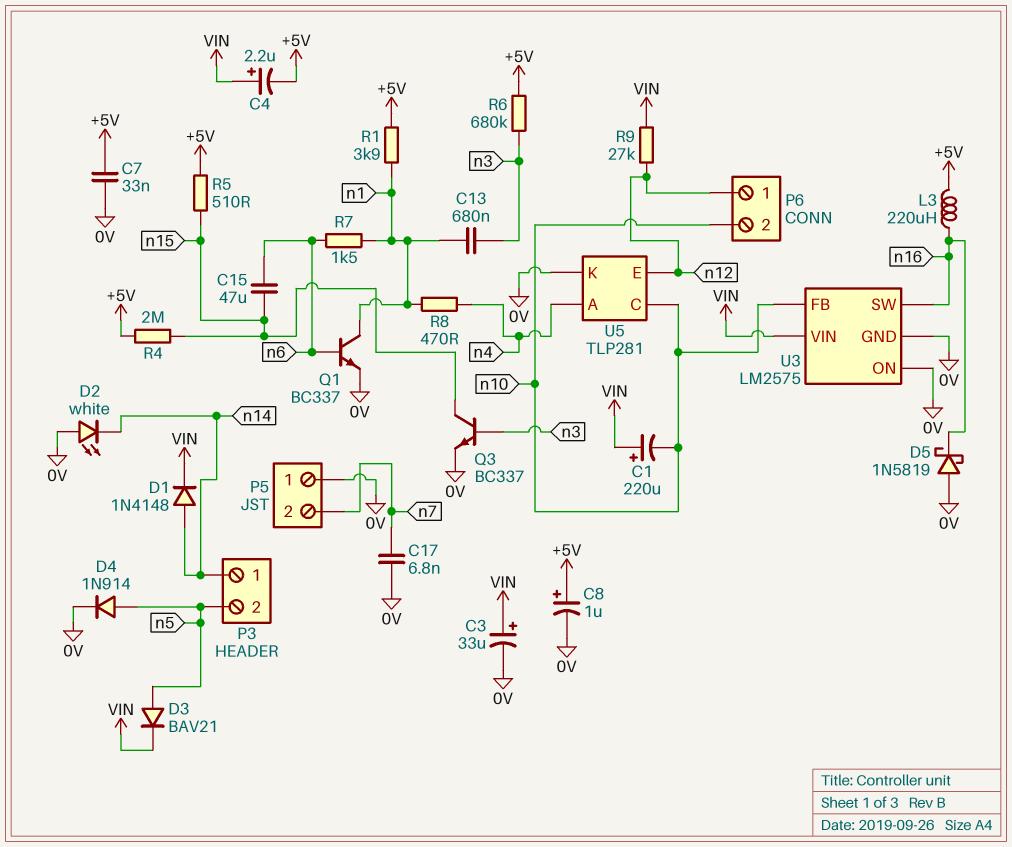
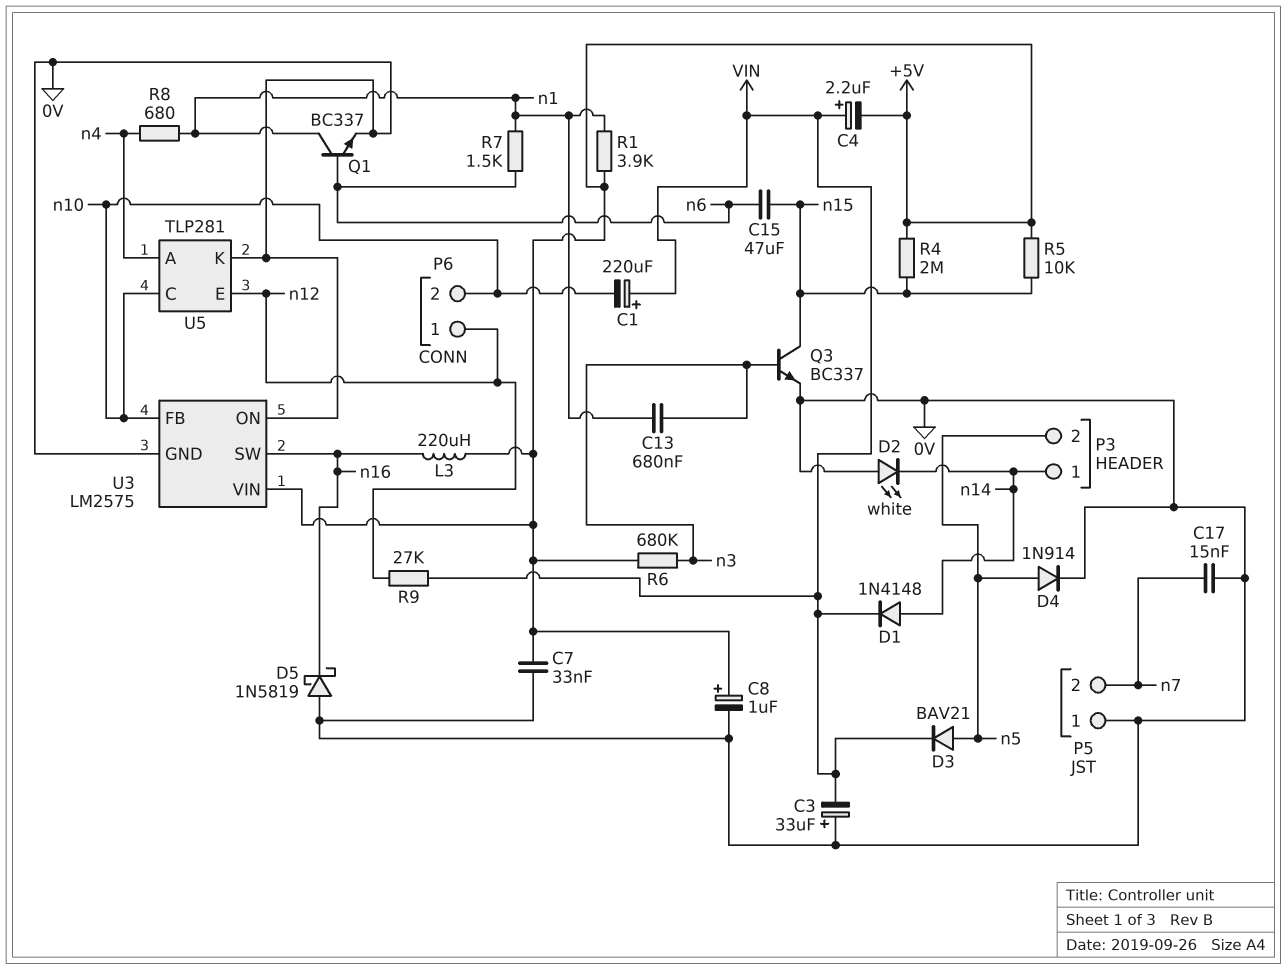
C3: 33uF (plus VIN, minus 0V) -> 33uF (plus 0V, minus VIN)
C17: 6.8nF (0V, n7) -> 15nF (0V, n7)
R5: 510 (+5V, n15) -> 10k (+5V, n15)
R8: 470 (n1, n4) -> 680 (n1, n4)
U3 pin VIN: VIN -> +5V

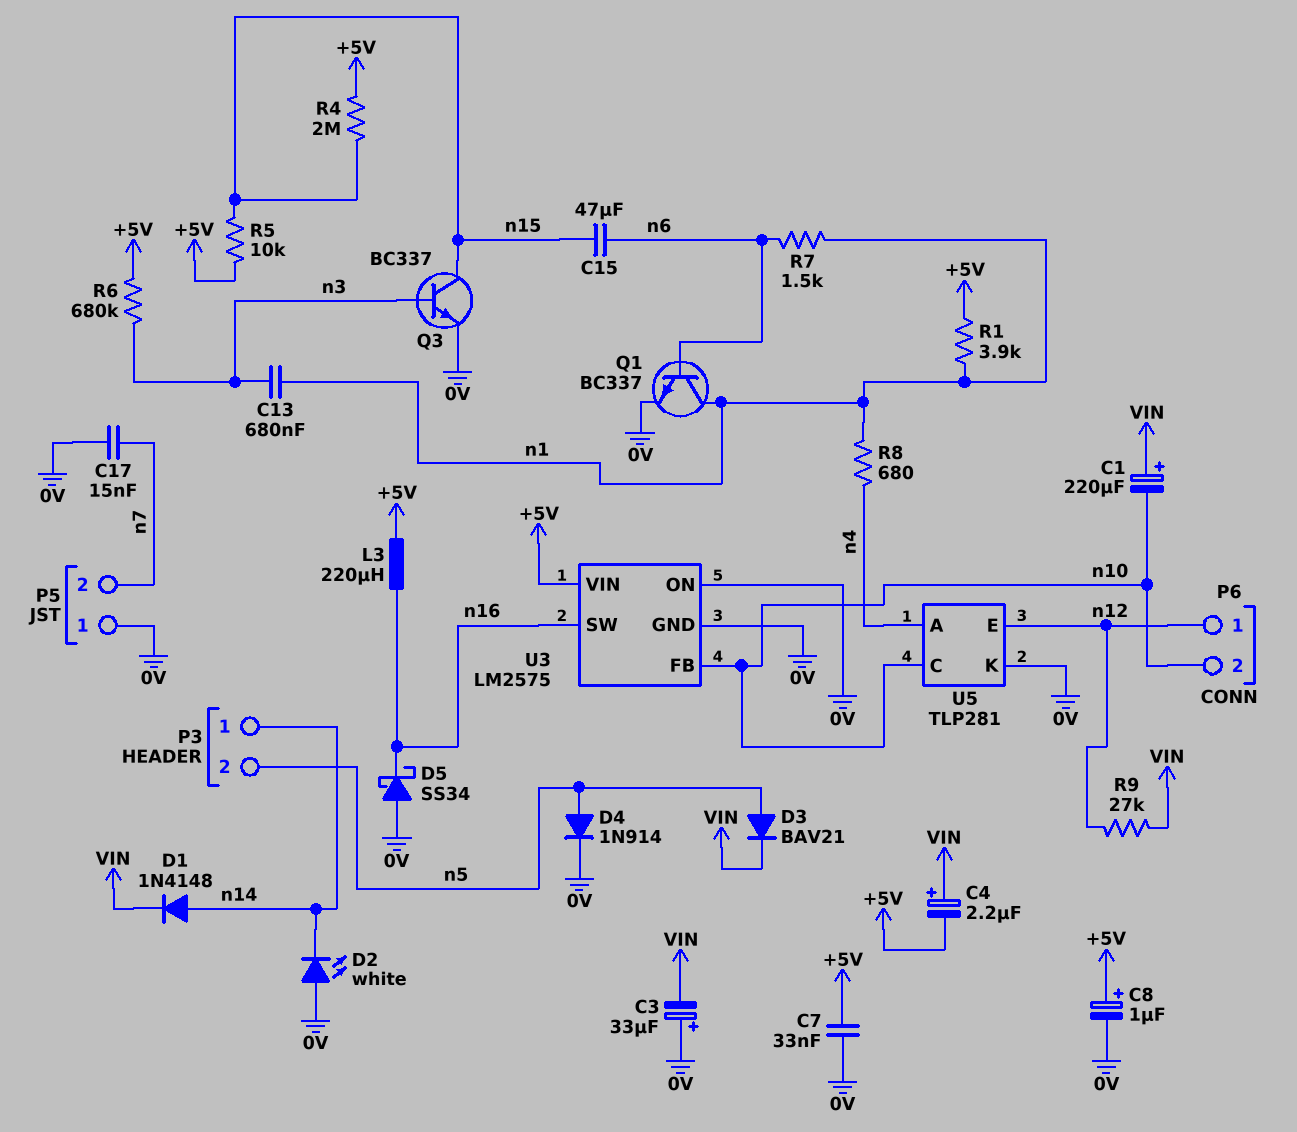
D5: schottky 1N5819 (A 0V, K n16) -> schottky SS34 (A 0V, K n16)

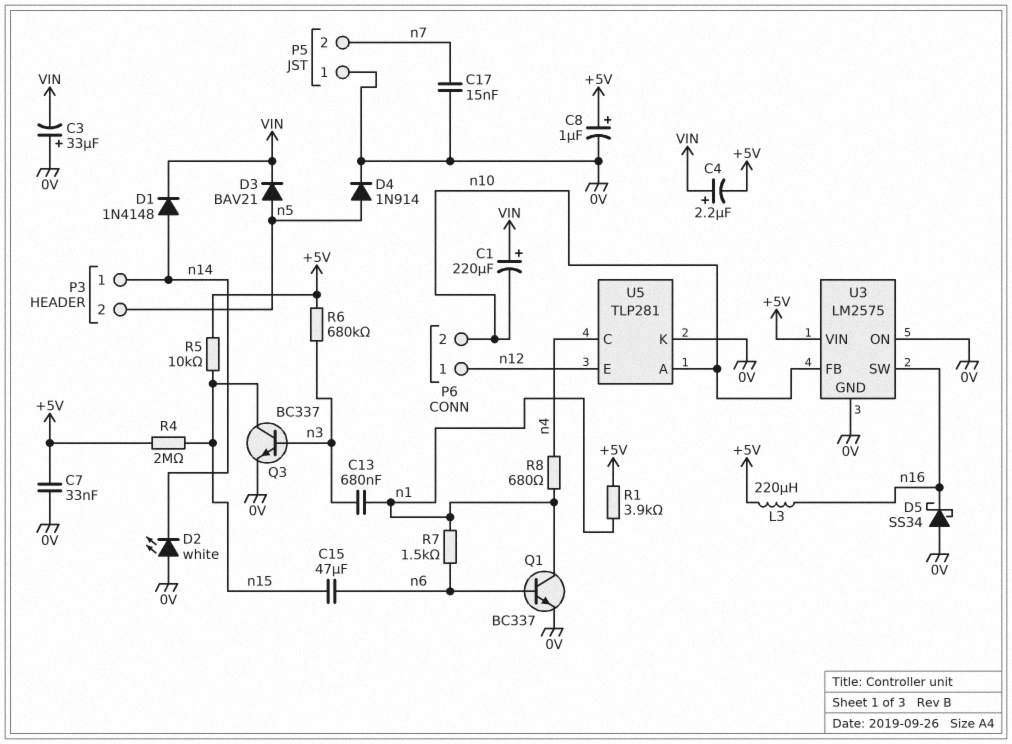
R9: 27k (VIN, n12) -> none
U5 pin A: n4 -> n10
U5 pin C: n10 -> n4

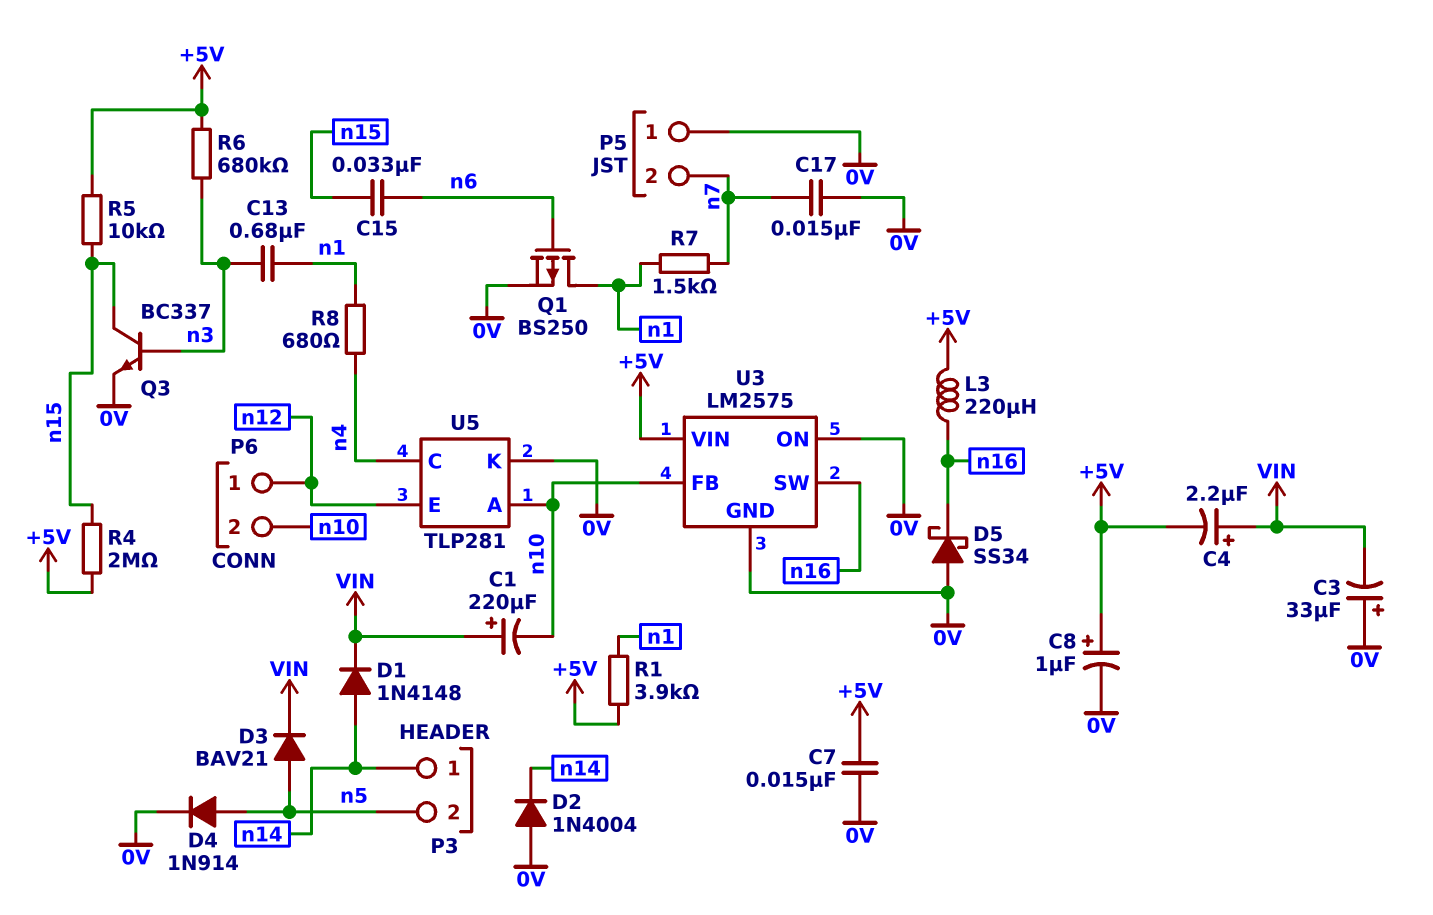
C7: 33nF (+5V, 0V) -> 15nF (+5V, 0V)
C15: 47uF (n6, n15) -> 33nF (n6, n15)
D2: LED white (A 0V, K n14) -> diode 1N4004 (A 0V, K n14)
Q1: NPN BC337 (B n6, C n1, E 0V) -> PMOS BS250 (G n6, D n1, S 0V)
R7: 1.5k (n1, n6) -> 1.5k (n1, n7)

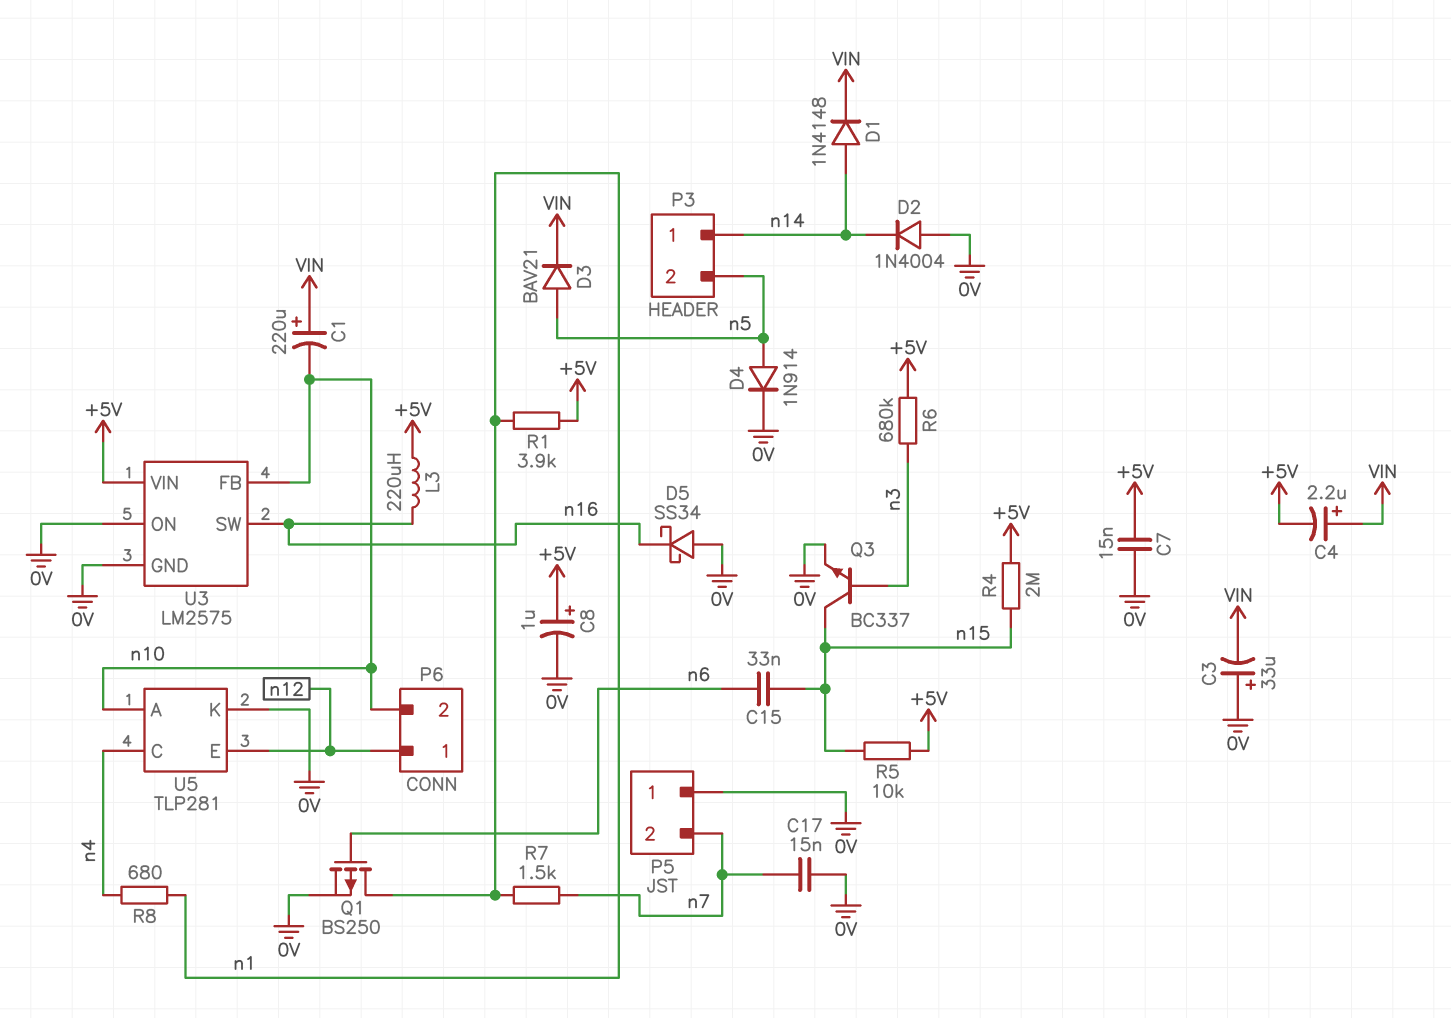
C13: 680nF (n1, n3) -> none

